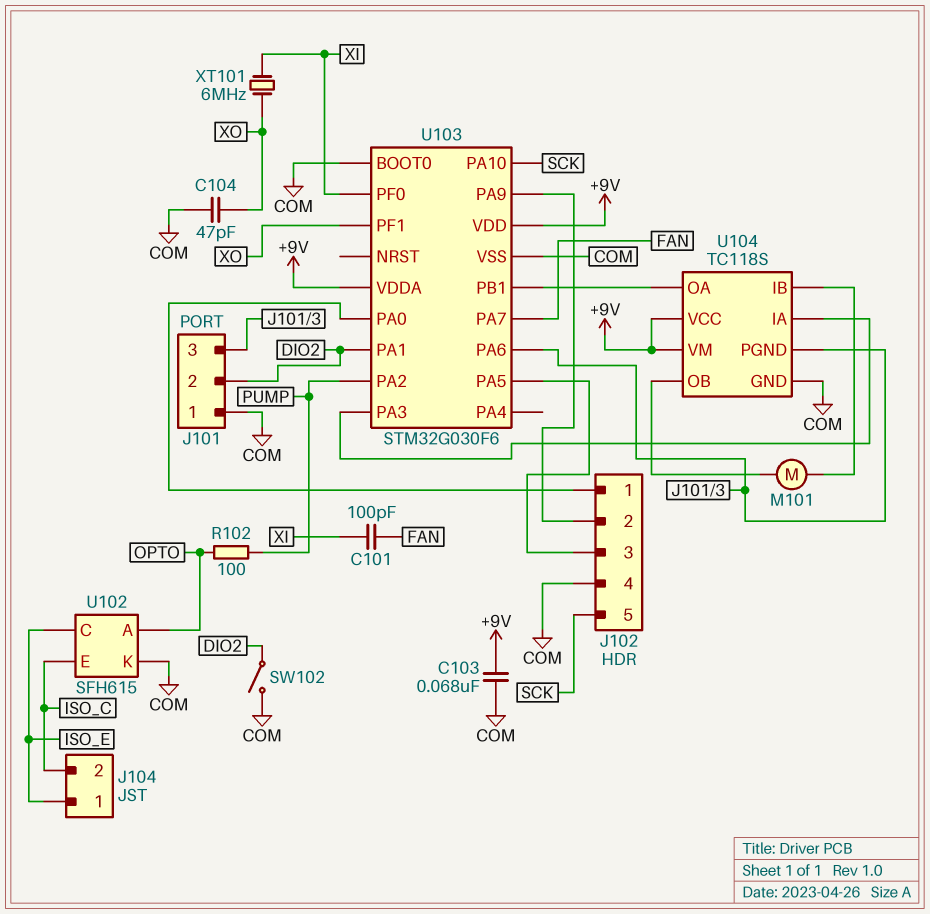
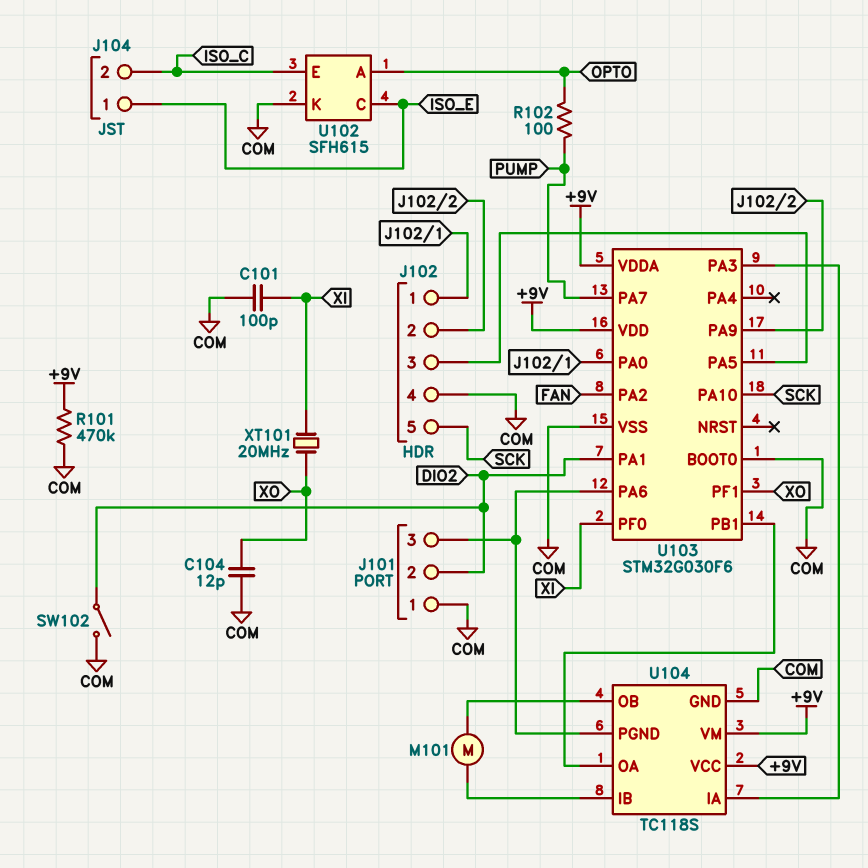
C101: 100pF (FAN, XI) -> 100pF (COM, XI)
C103: 68nF (+9V, COM) -> none
C104: 47pF (COM, XO) -> 12pF (COM, XO)
R101: none -> 470k (+9V, COM)
U103 pin PA2: PUMP -> FAN
U103 pin PA7: FAN -> PUMP
XT101: 6MHz (XI, XO) -> 20MHz (XI, XO)

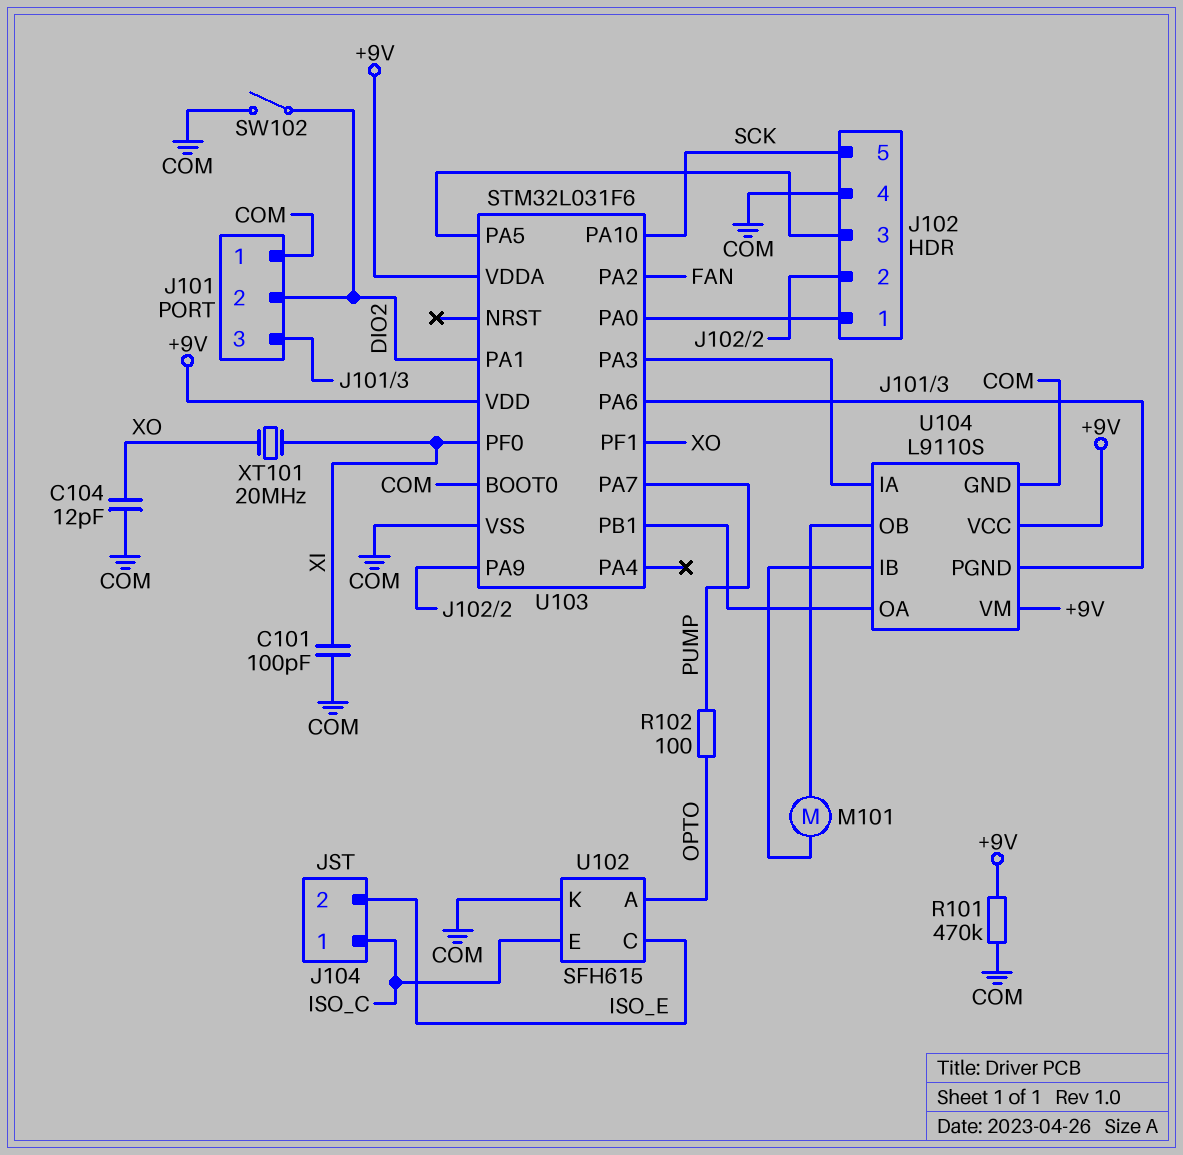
J104 pin 1: ISO_E -> ISO_C
J104 pin 2: ISO_C -> ISO_E
U103: STM32G030F6 -> STM32L031F6
U104: TC118S -> L9110S

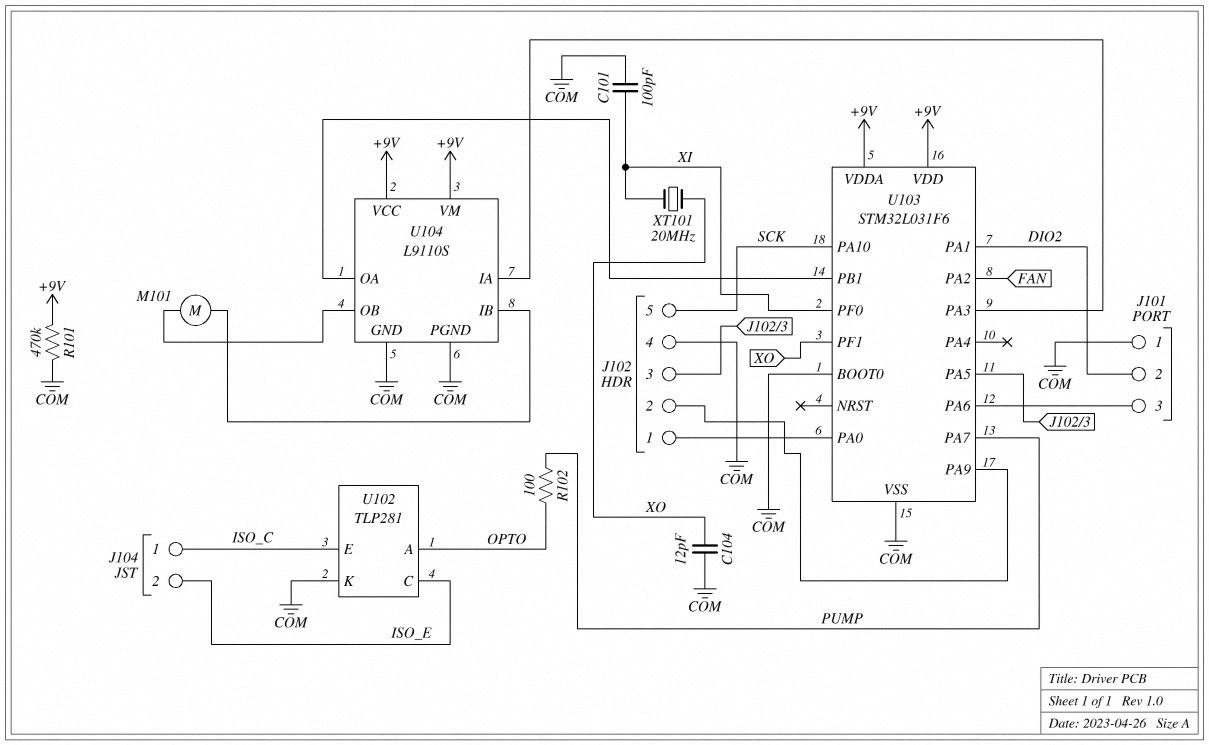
SW102: switch (COM, DIO2) -> none
U102: SFH615 -> TLP281
U104 pin PGND: J101/3 -> COM

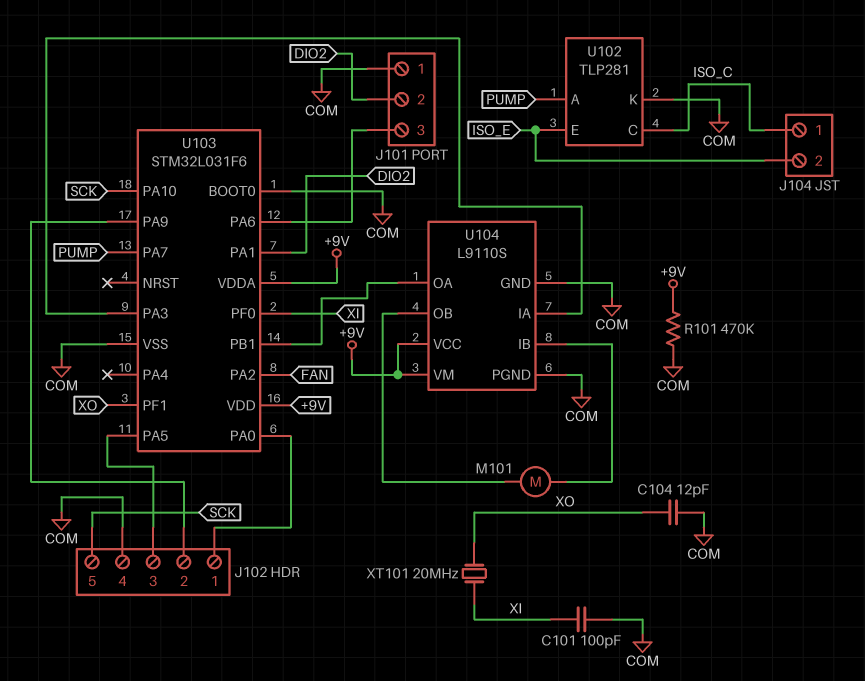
R102: 100 (OPTO, PUMP) -> none
U102 pin A: OPTO -> PUMP
U102 pin C: ISO_E -> ISO_C
U102 pin E: ISO_C -> ISO_E

